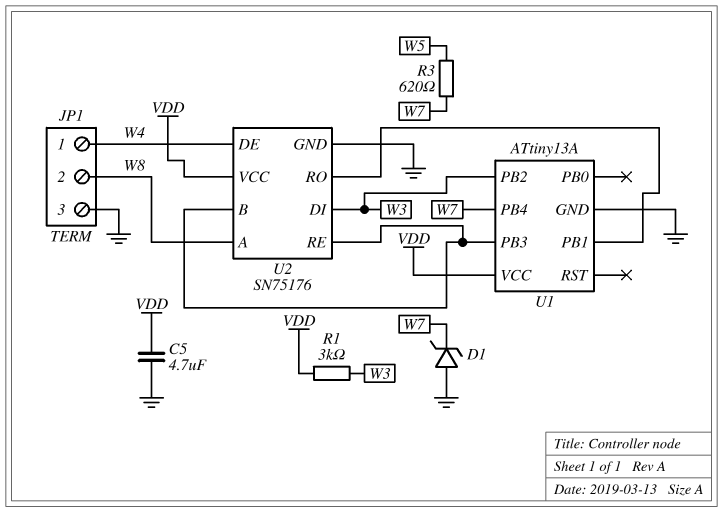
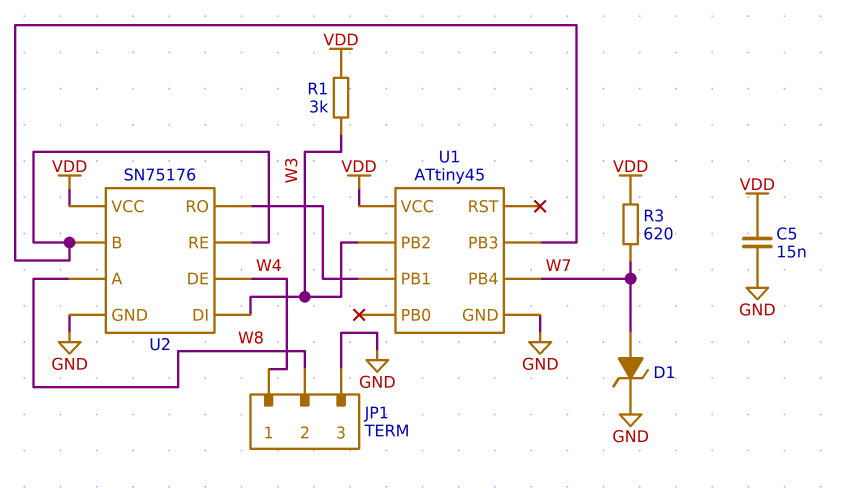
C5: 4.7uF (GND, VDD) -> 15nF (GND, VDD)
D1: zener (A GND, K W7) -> zener (A W7, K GND)
R3: 620 (W5, W7) -> 620 (VDD, W7)
U1: ATtiny13A -> ATtiny45

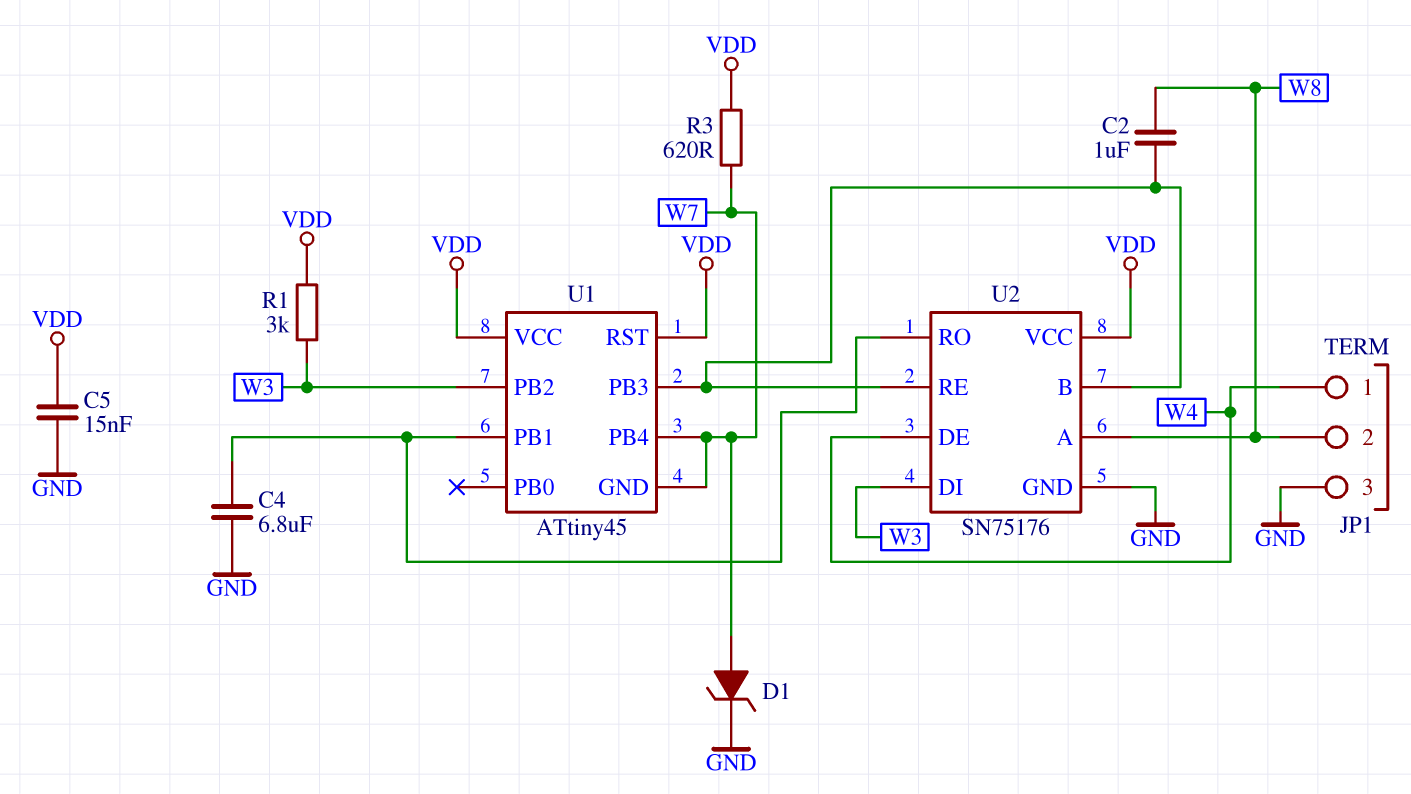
C2: none -> 1uF (U1/PB3, W8)
C4: none -> 6.8uF (GND, U1/PB1)
U1 pin GND: GND -> W7
U1 pin RST: none -> VDD

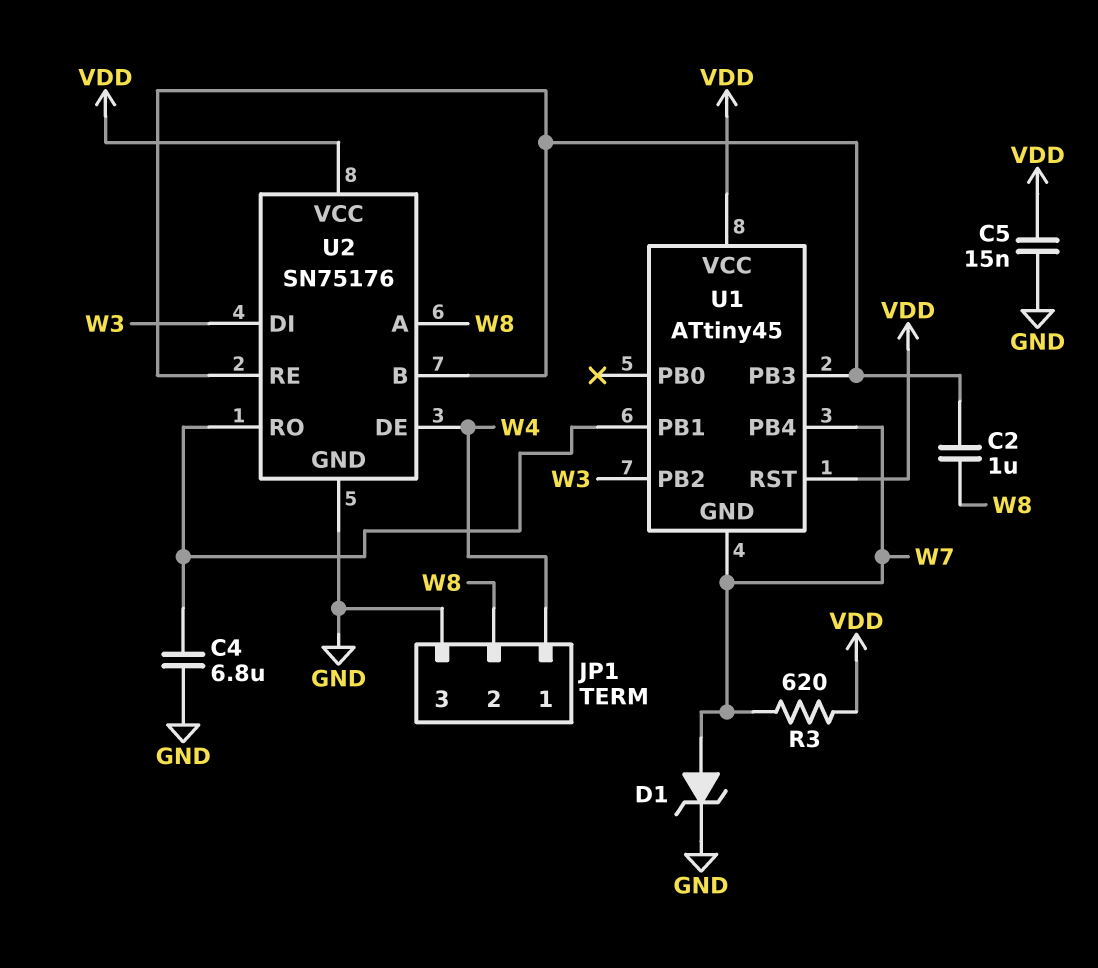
R1: 3k (VDD, W3) -> none

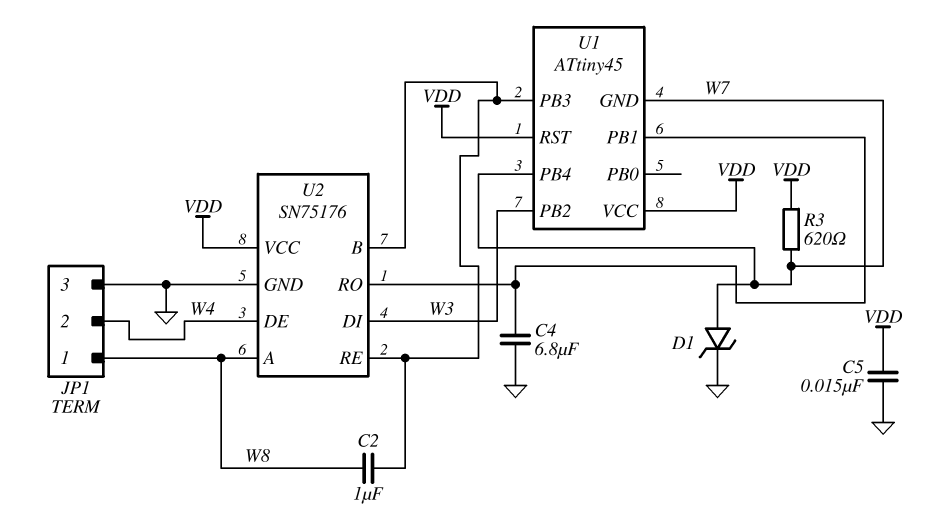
JP1 pin 1: W4 -> W8
JP1 pin 2: W8 -> W4

